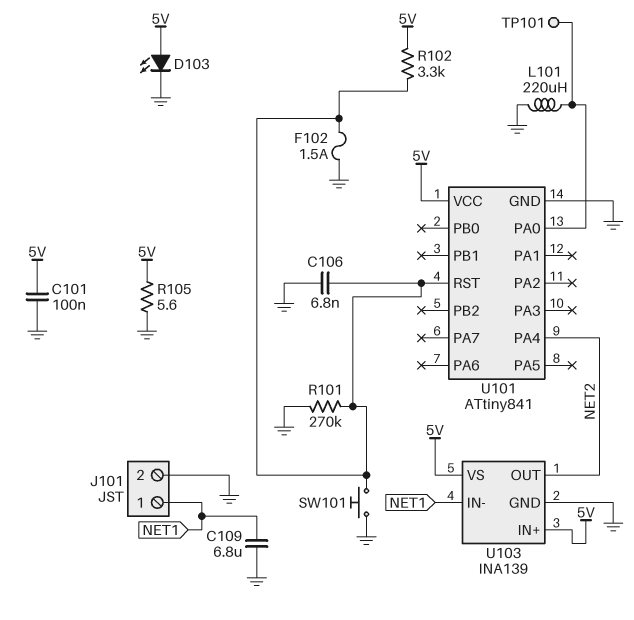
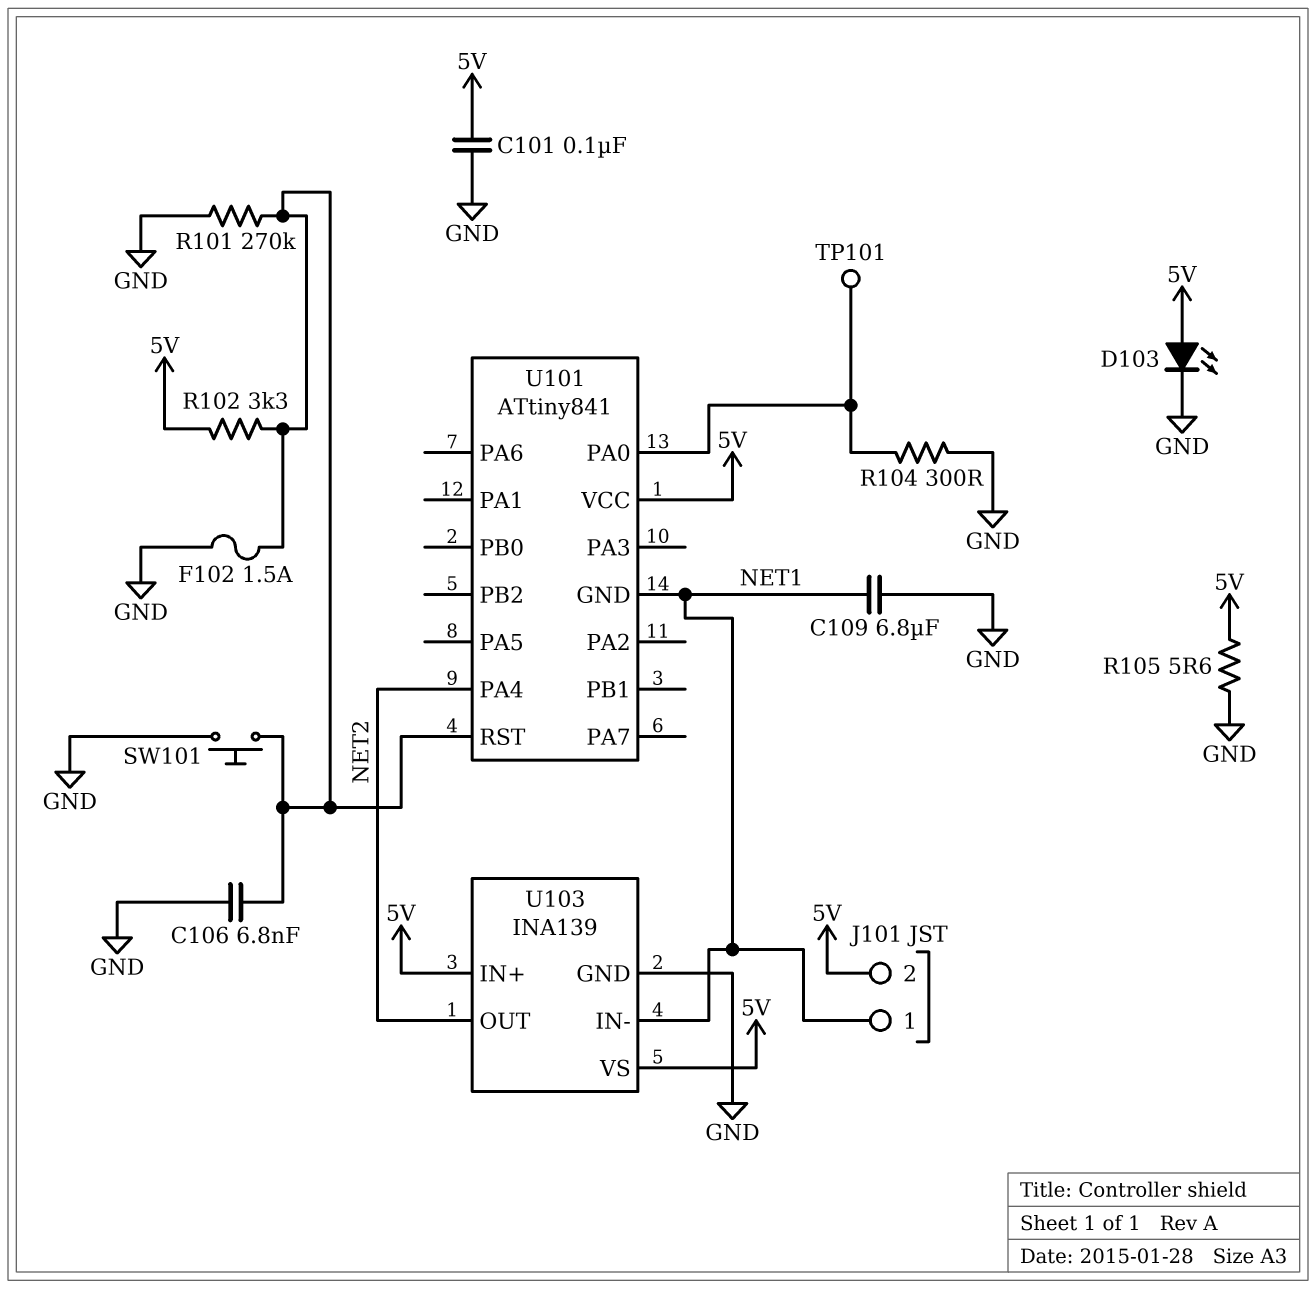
J101 pin 2: GND -> 5V
L101: 220uH (GND, U101/PA0) -> none
R104: none -> 300 (GND, U101/PA0)
U101 pin GND: GND -> NET1

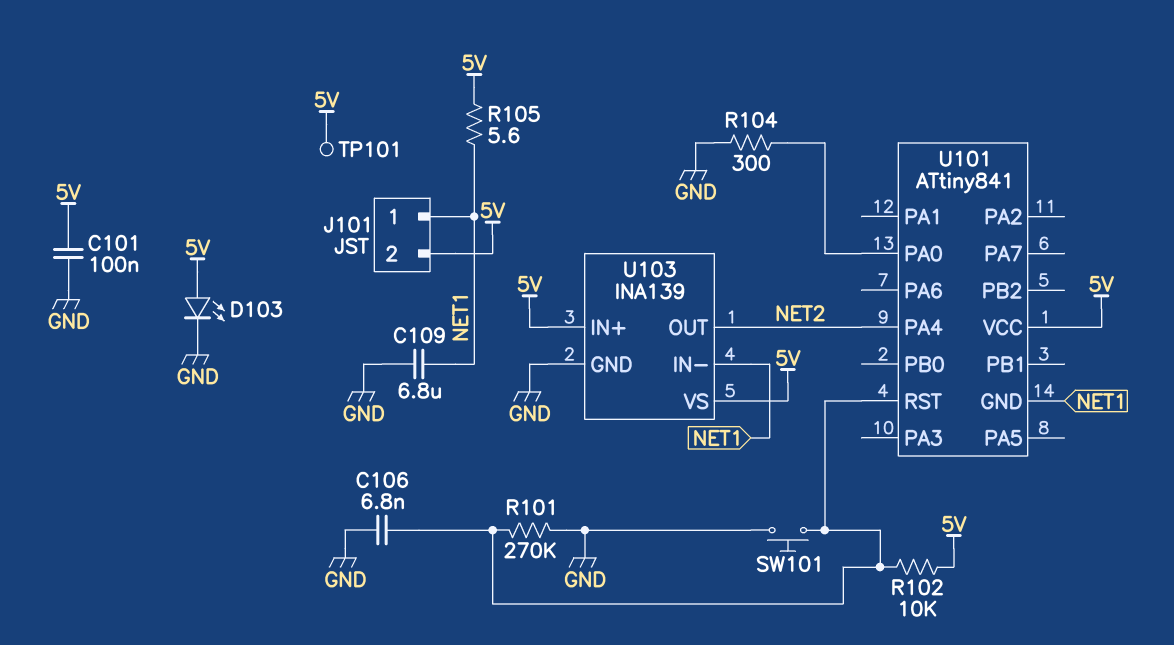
F102: 1.5A (GND, U101/RST) -> none
R102: 3.3k (5V, U101/RST) -> 10k (5V, U101/RST)
R105: 5.6 (5V, GND) -> 5.6 (5V, NET1)
TP101: test point (U101/PA0) -> test point (5V)

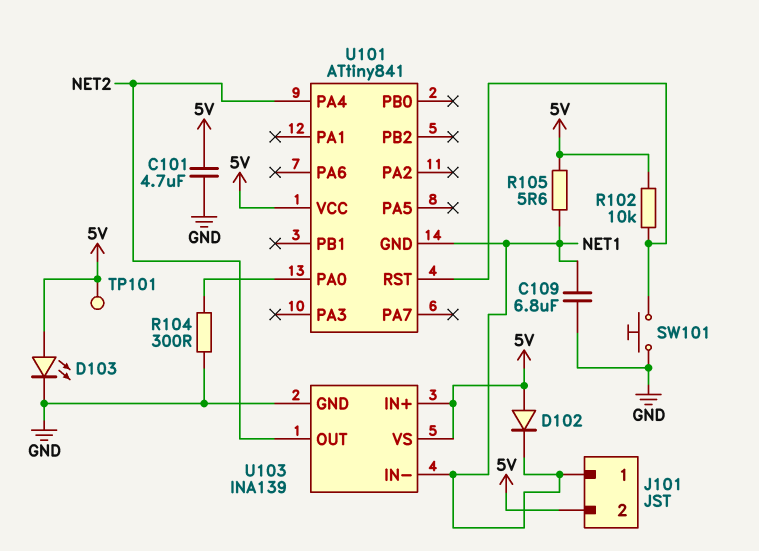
C101: 100nF (5V, GND) -> 4.7uF (5V, GND)
C106: 6.8nF (GND, U101/RST) -> none
D102: none -> diode (A 5V, K NET1)
R101: 270k (GND, U101/RST) -> none

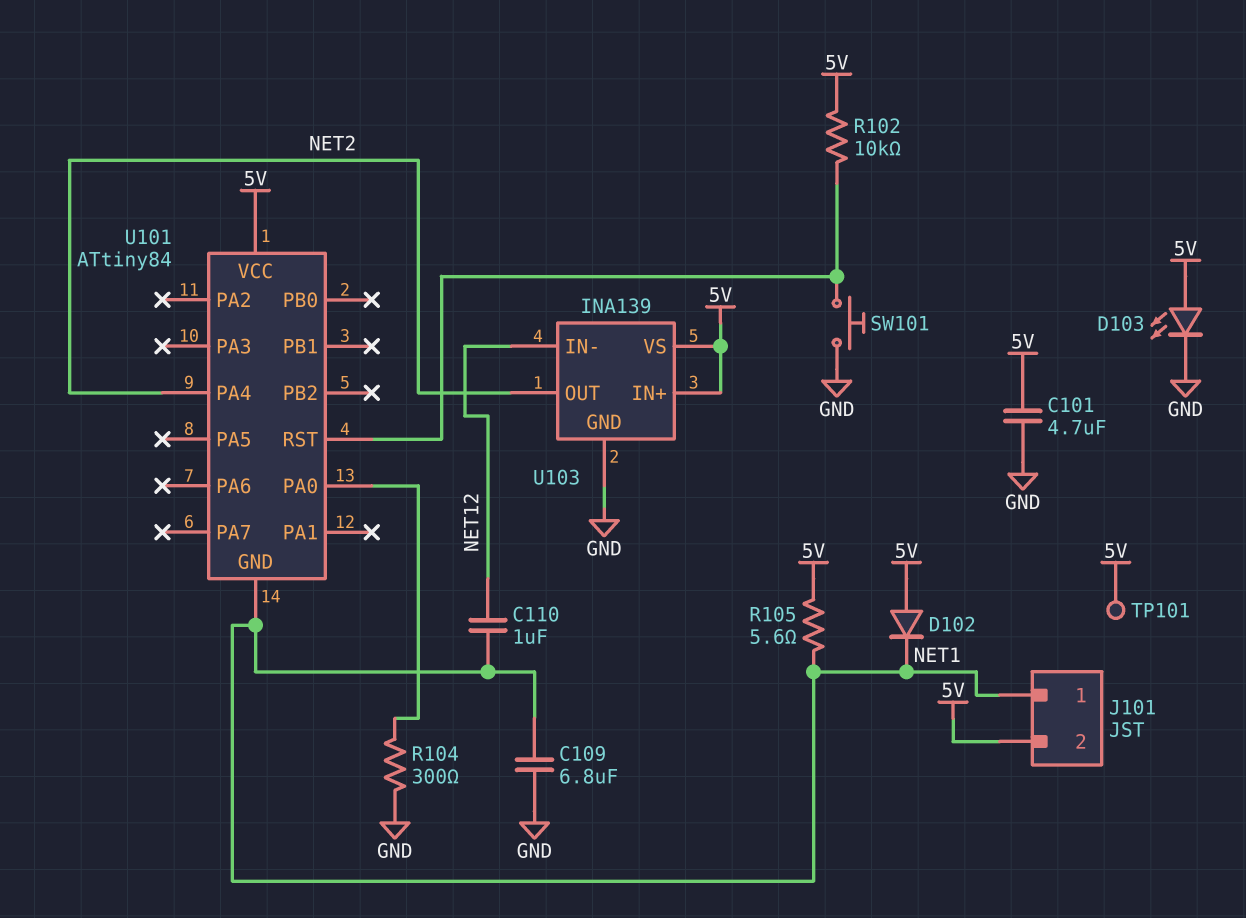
C110: none -> 1uF (NET1, NET12)
U101: ATtiny841 -> ATtiny84
U103 pin IN-: NET1 -> NET12

